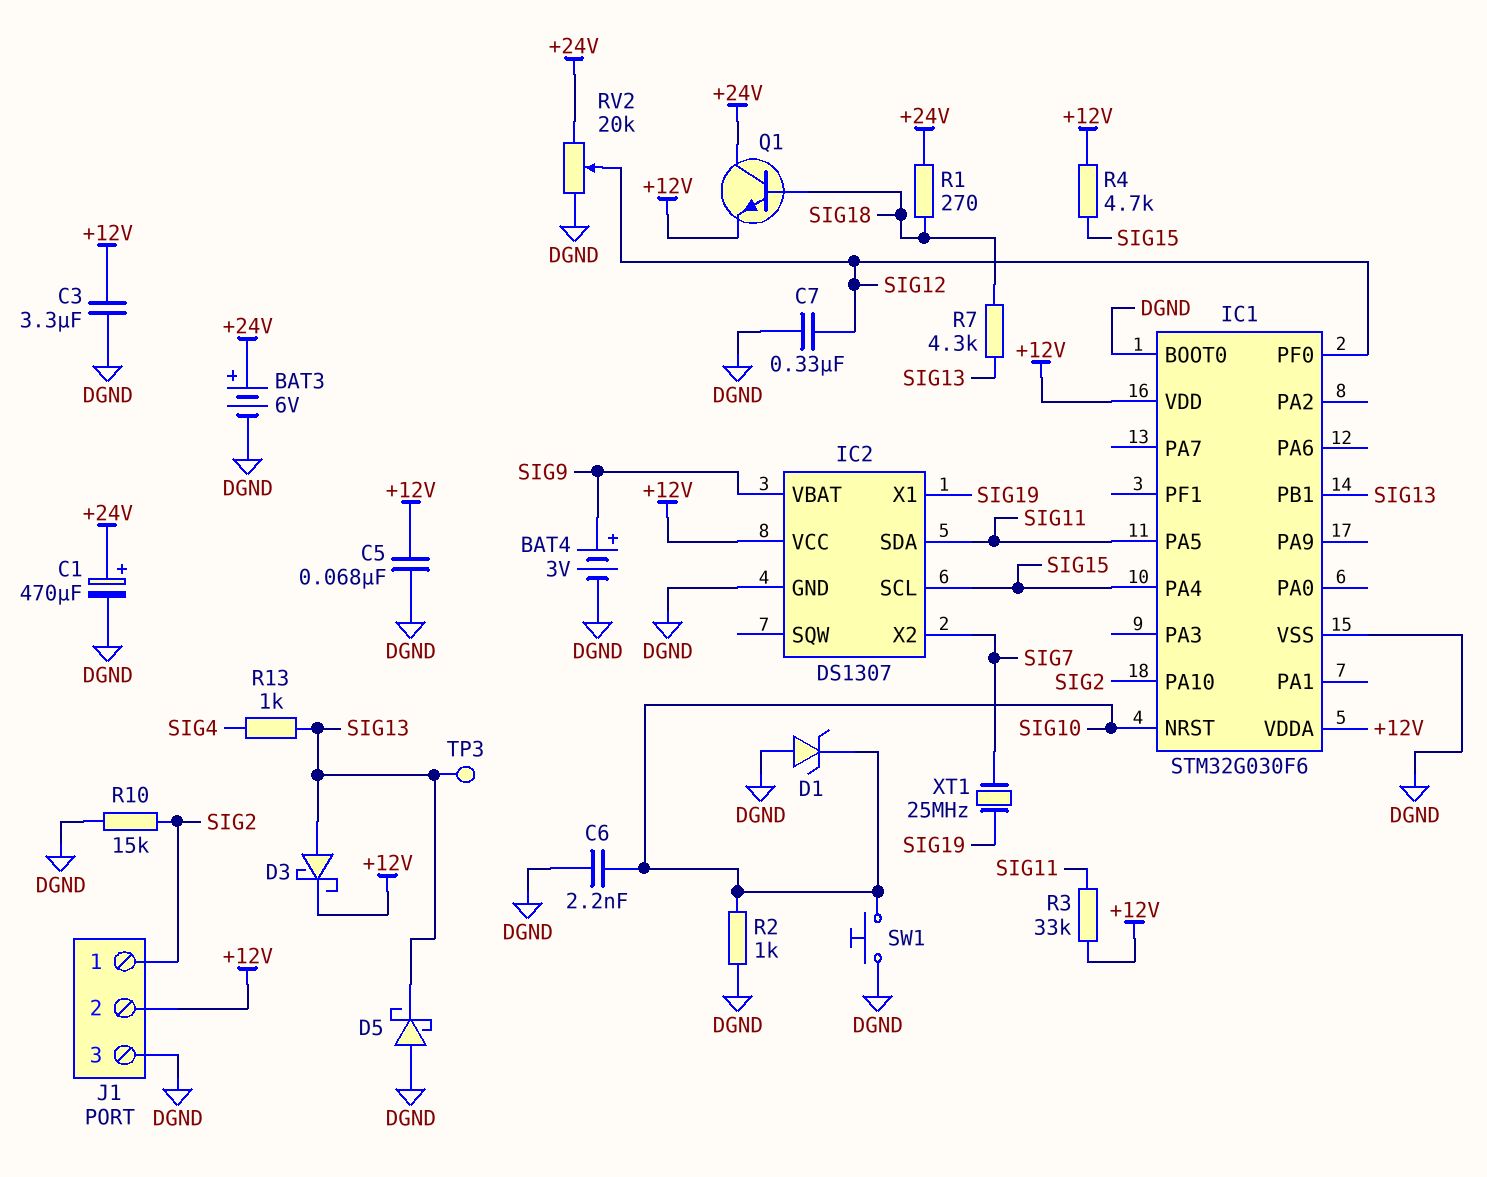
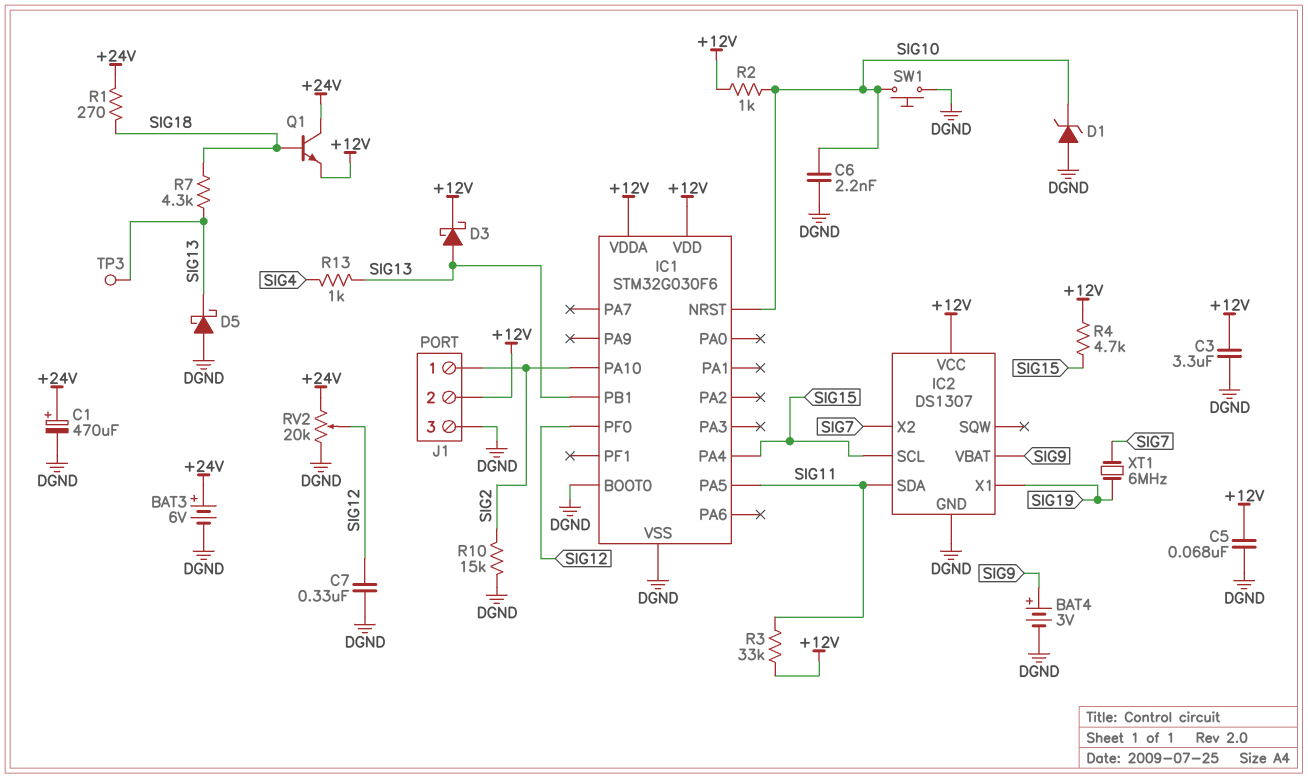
R2: 1k (DGND, SIG10) -> 1k (+12V, SIG10)
XT1: 25MHz (SIG7, SIG19) -> 6MHz (SIG7, SIG19)

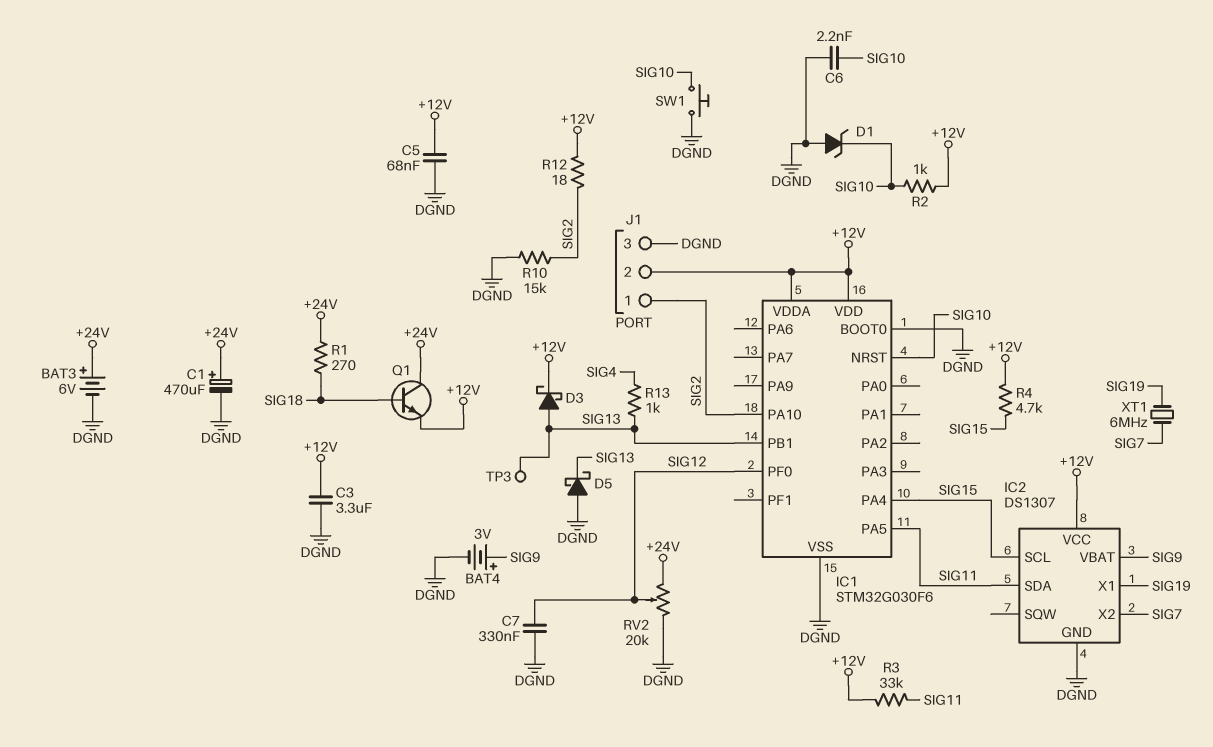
R7: 4.3k (SIG13, SIG18) -> none
R12: none -> 18 (+12V, SIG2)

